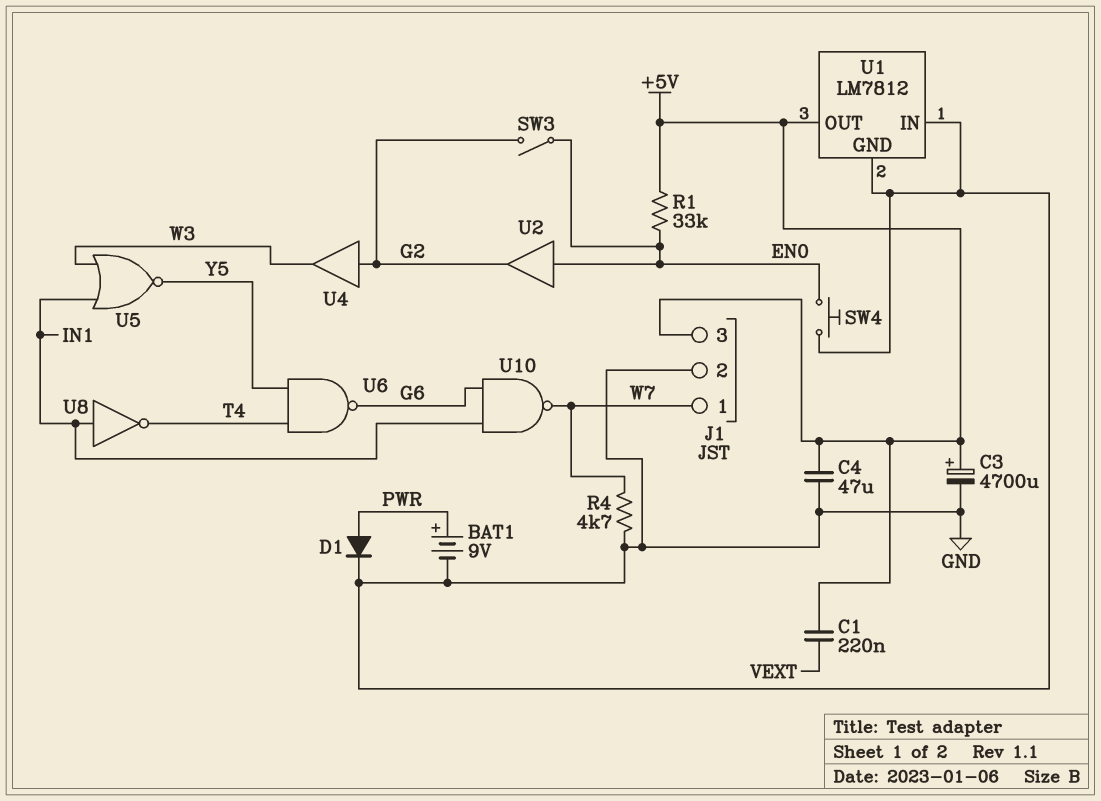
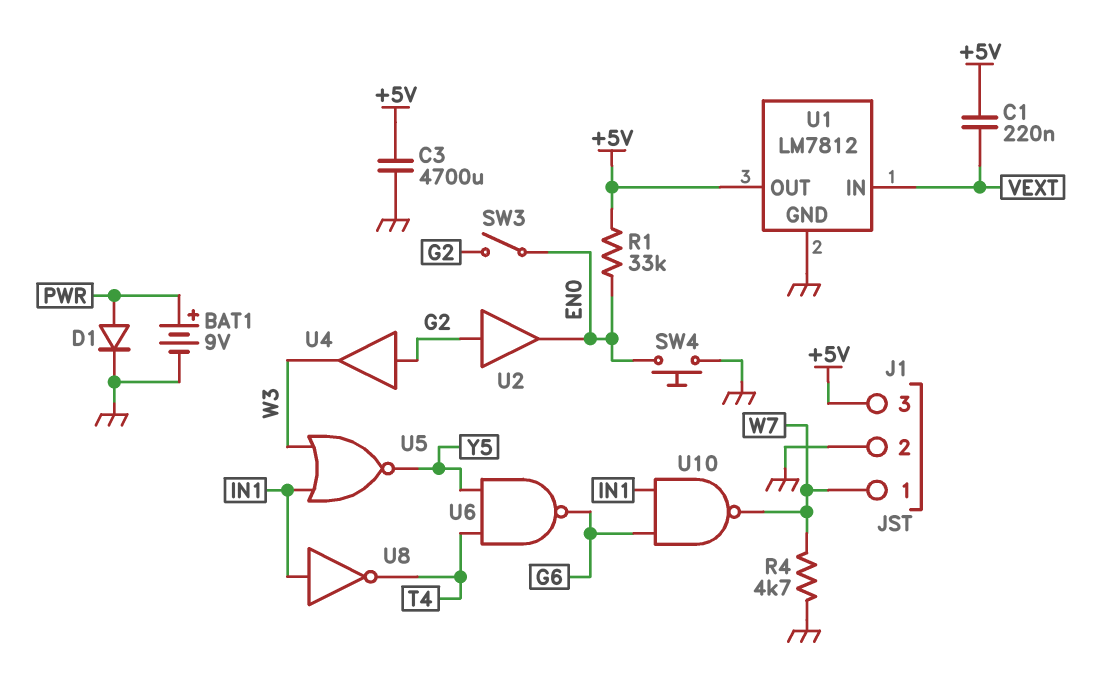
C3: 4700uF (plus +5V, minus GND) -> 4700uF (+5V, GND)
C4: 47uF (+5V, GND) -> none
U1 pin IN: GND -> VEXT
U2: buffer (in EN0, out G2) -> buffer (in G2, out EN0)

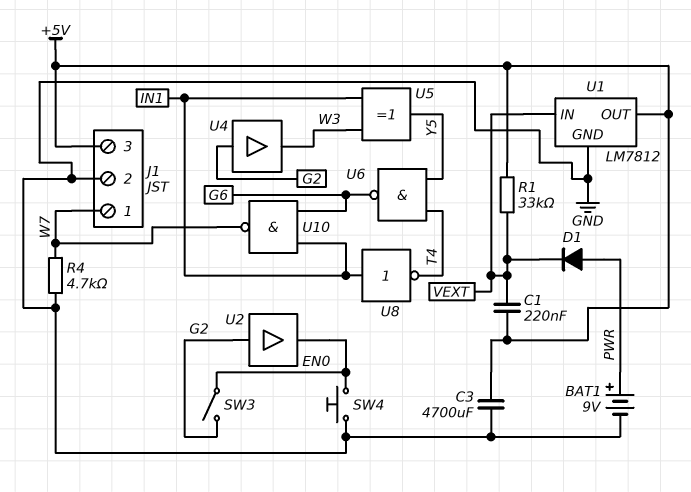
D1: diode (A PWR, K GND) -> diode (A PWR, K VEXT)
R1: 33k (+5V, EN0) -> 33k (+5V, VEXT)
U5: NOR (in IN1, in W3, out Y5) -> XOR (in IN1, in W3, out Y5)

